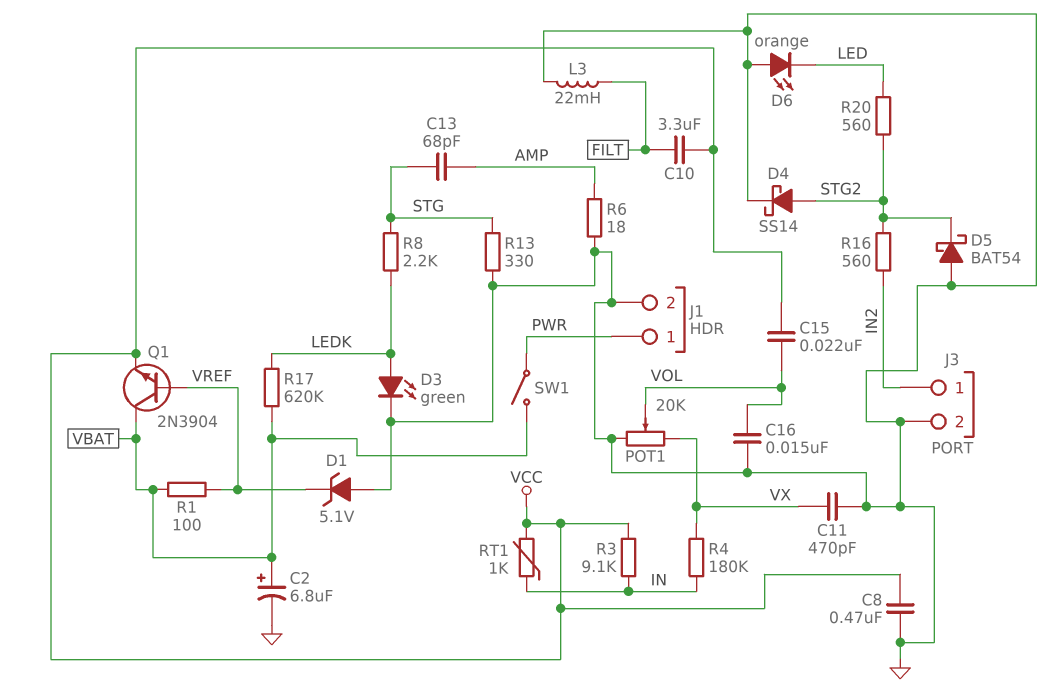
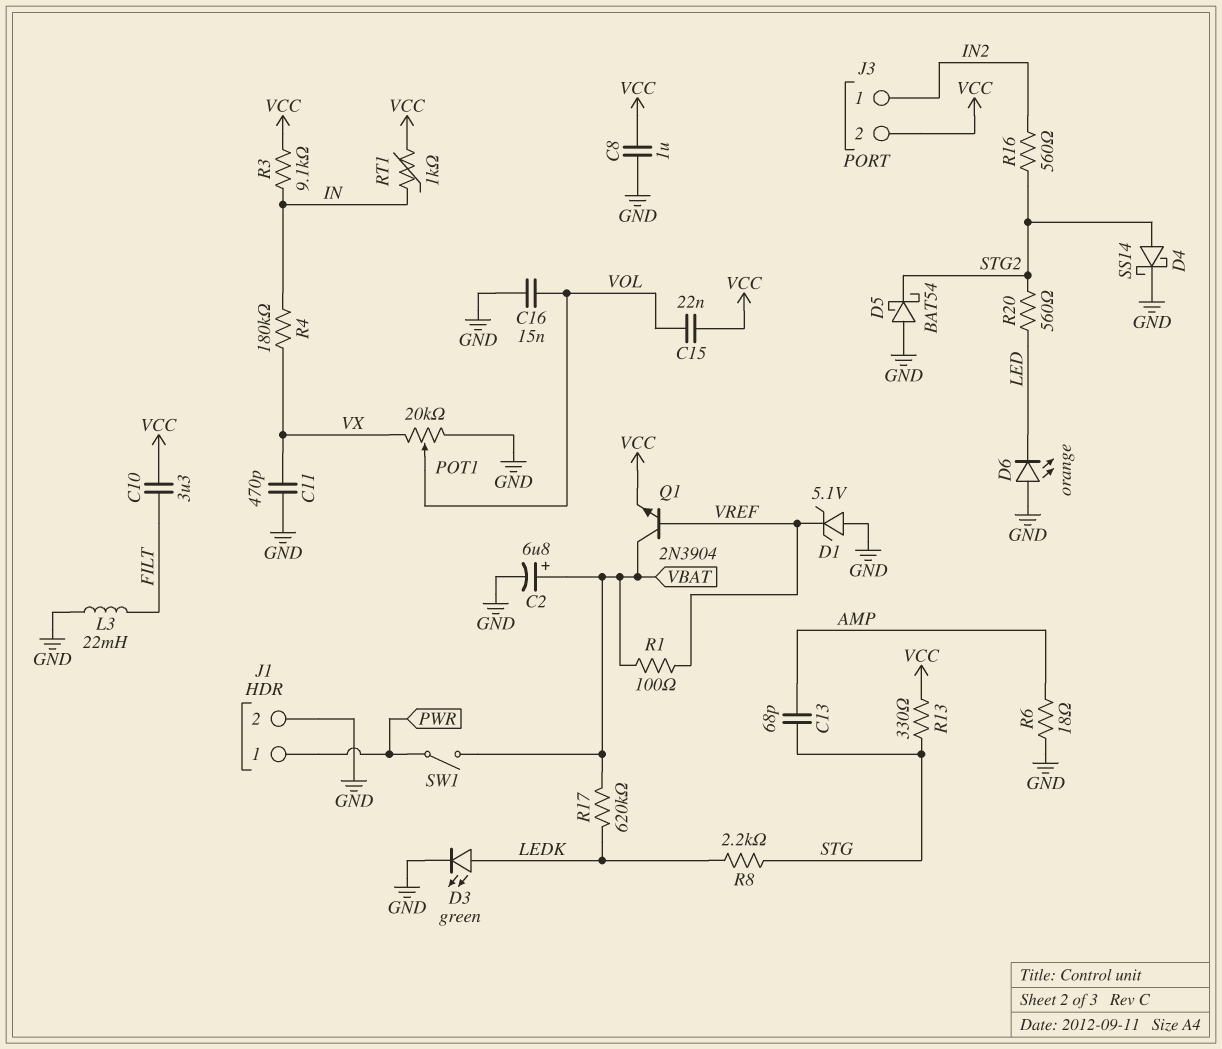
C8: 470nF (GND, VCC) -> 1uF (GND, VCC)
J3 pin 2: GND -> VCC
R13: 330 (GND, STG) -> 330 (STG, VCC)

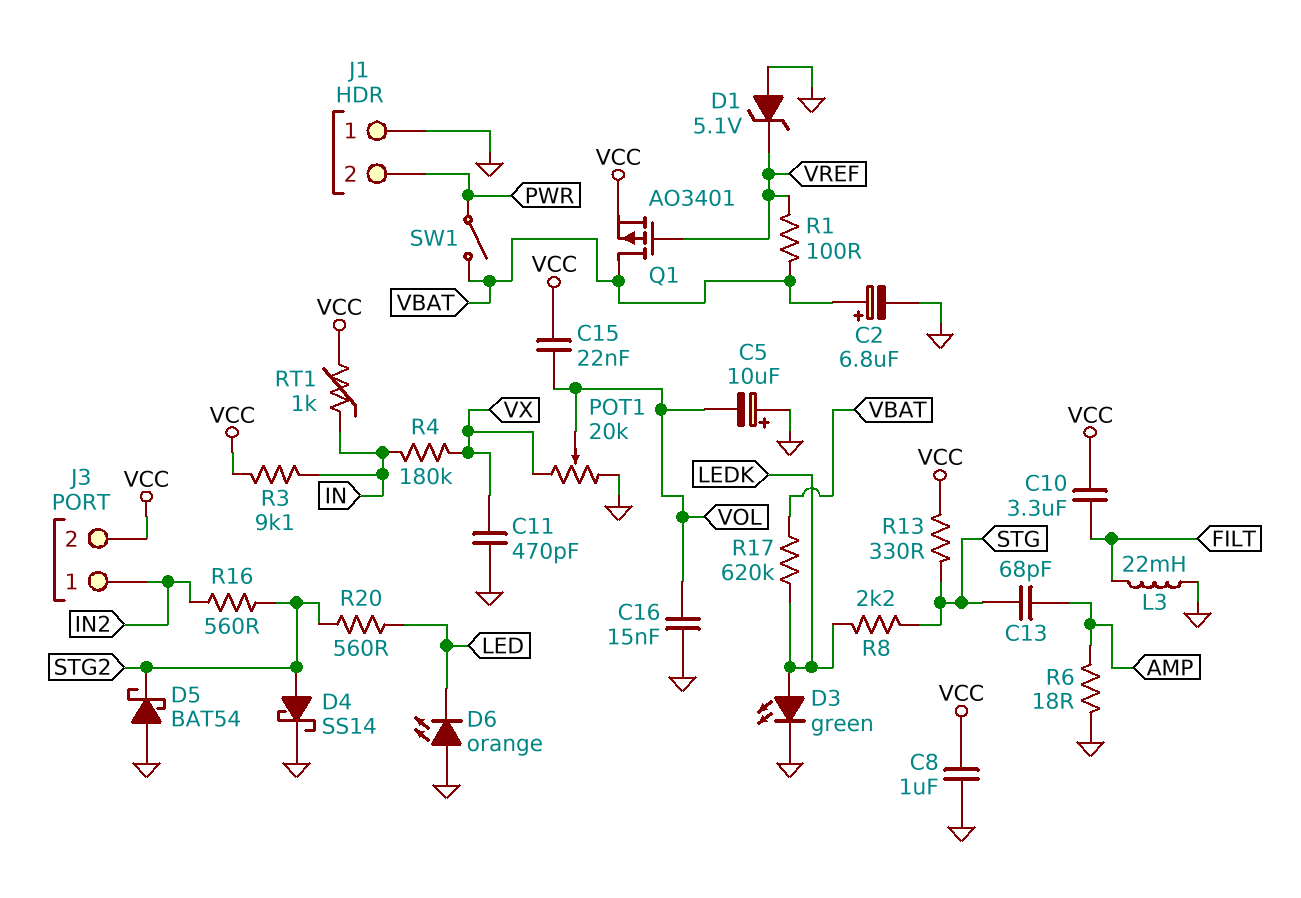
C5: none -> 10uF (plus GND, minus VOL)
J1 pin 1: PWR -> GND
J1 pin 2: GND -> PWR
Q1: NPN 2N3904 (B VREF, C VBAT, E VCC) -> PMOS AO3401 (G VREF, D VBAT, S VCC)

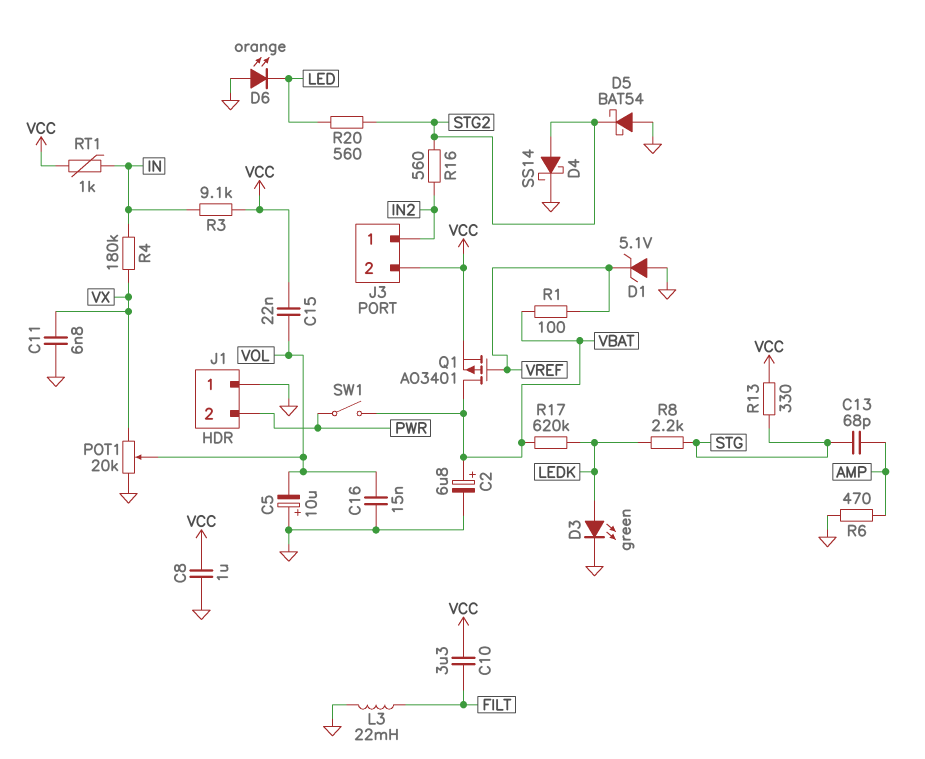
C11: 470pF (GND, VX) -> 6.8nF (GND, VX)
R6: 18 (AMP, GND) -> 470 (AMP, GND)

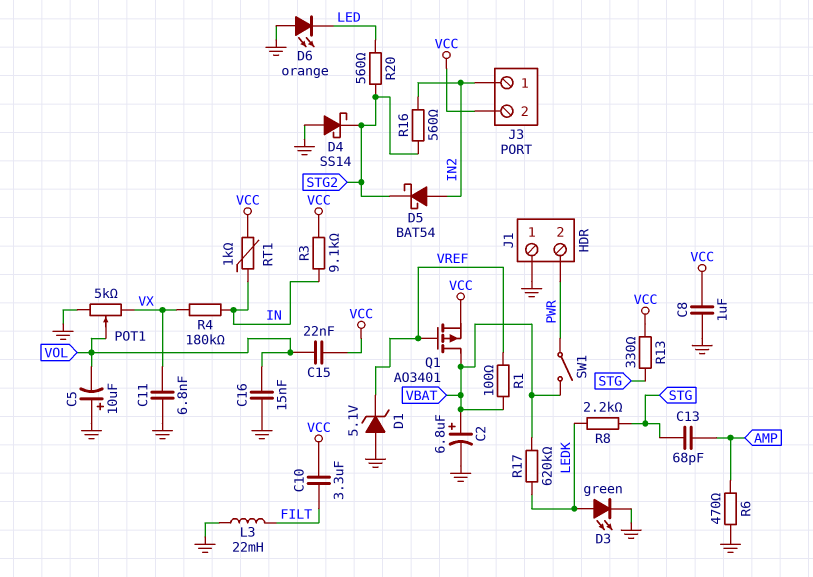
D4: schottky SS14 (A STG2, K GND) -> schottky SS14 (A GND, K STG2)
D5: schottky BAT54 (A GND, K STG2) -> schottky BAT54 (A IN2, K STG2)
POT1: 20k (GND, VX, wiper VOL) -> 5k (GND, VX, wiper VOL)

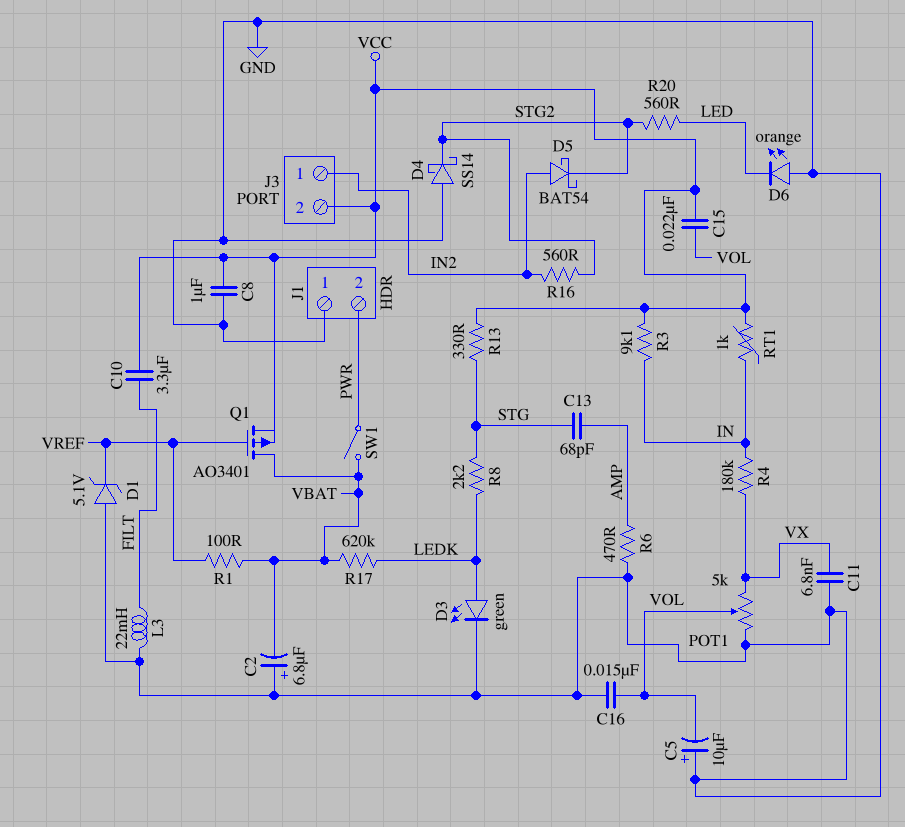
C2: 6.8uF (plus VBAT, minus GND) -> 6.8uF (plus GND, minus VBAT)

